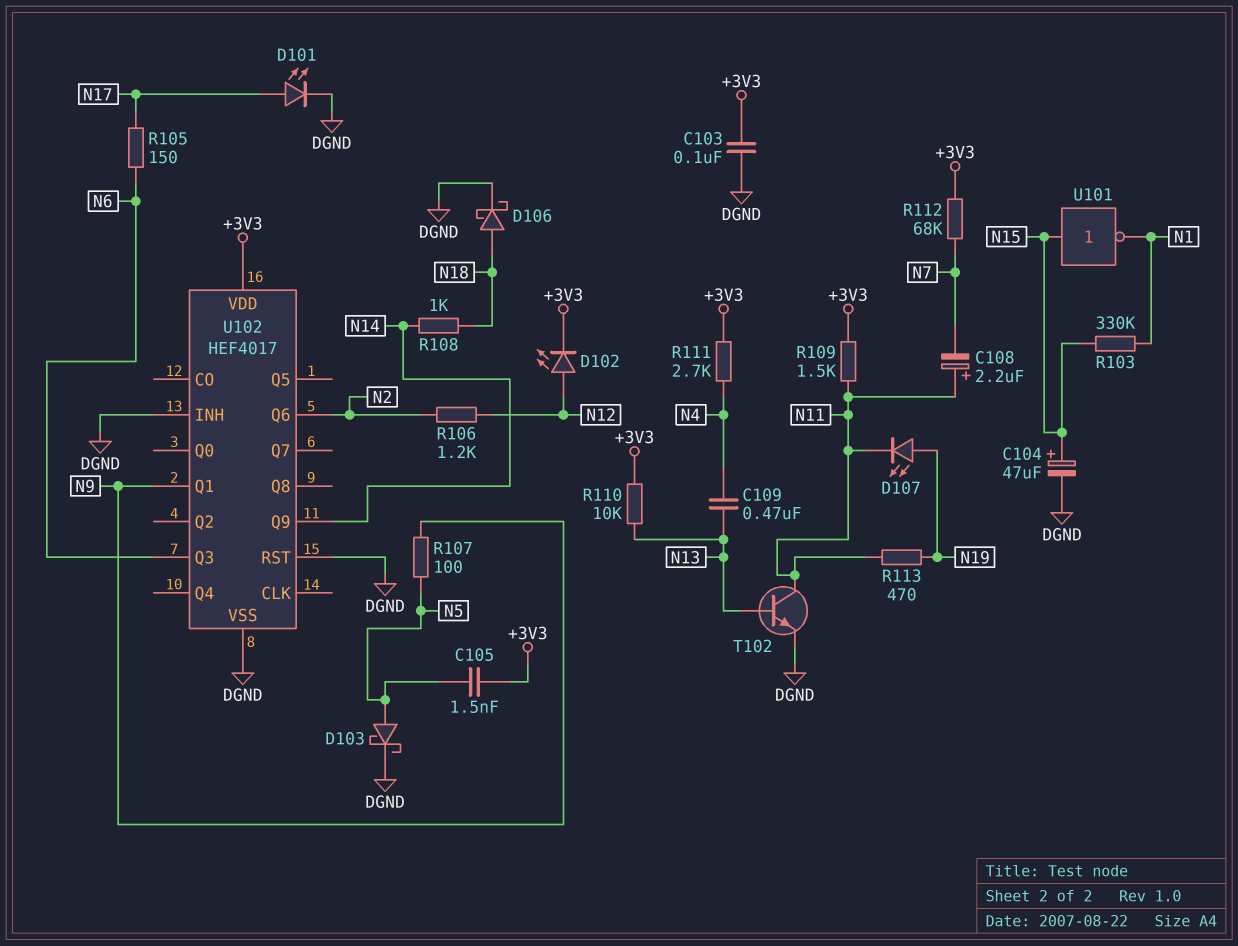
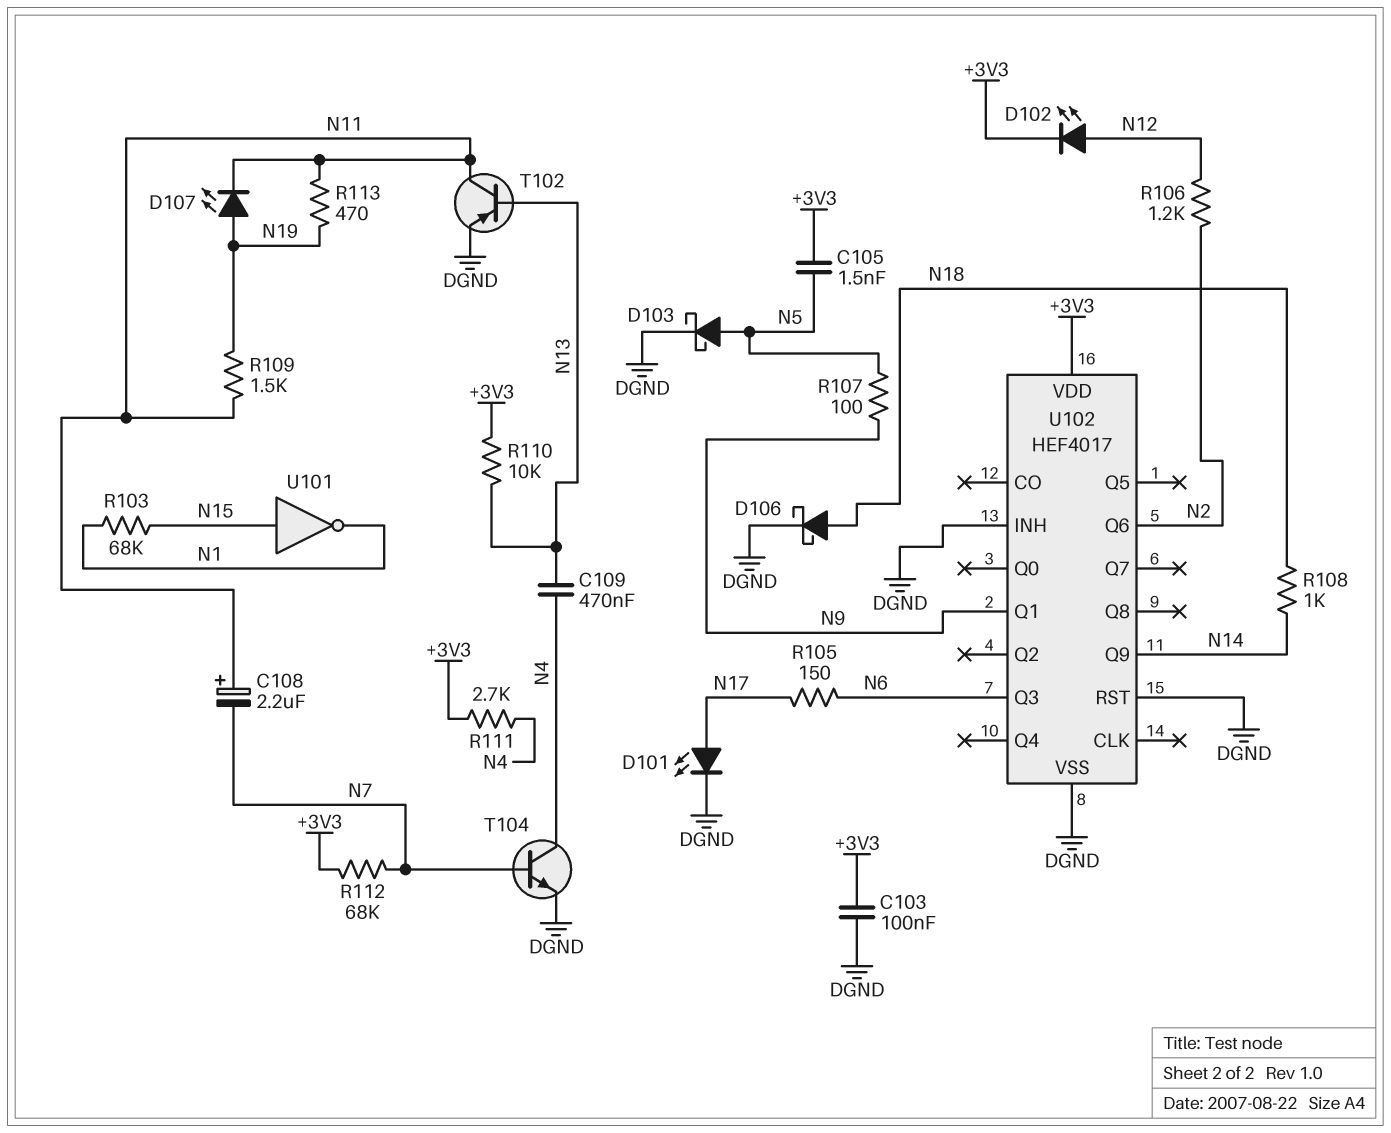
C104: 47uF (plus N15, minus DGND) -> none
R103: 330k (N1, N15) -> 68k (N1, N15)
R109: 1.5k (+3V3, N11) -> 1.5k (N11, N19)
T102: NPN (B N13, C N11, E DGND) -> PNP (B N13, C N11, E DGND)
T104: none -> NPN (B N7, C N4, E DGND)

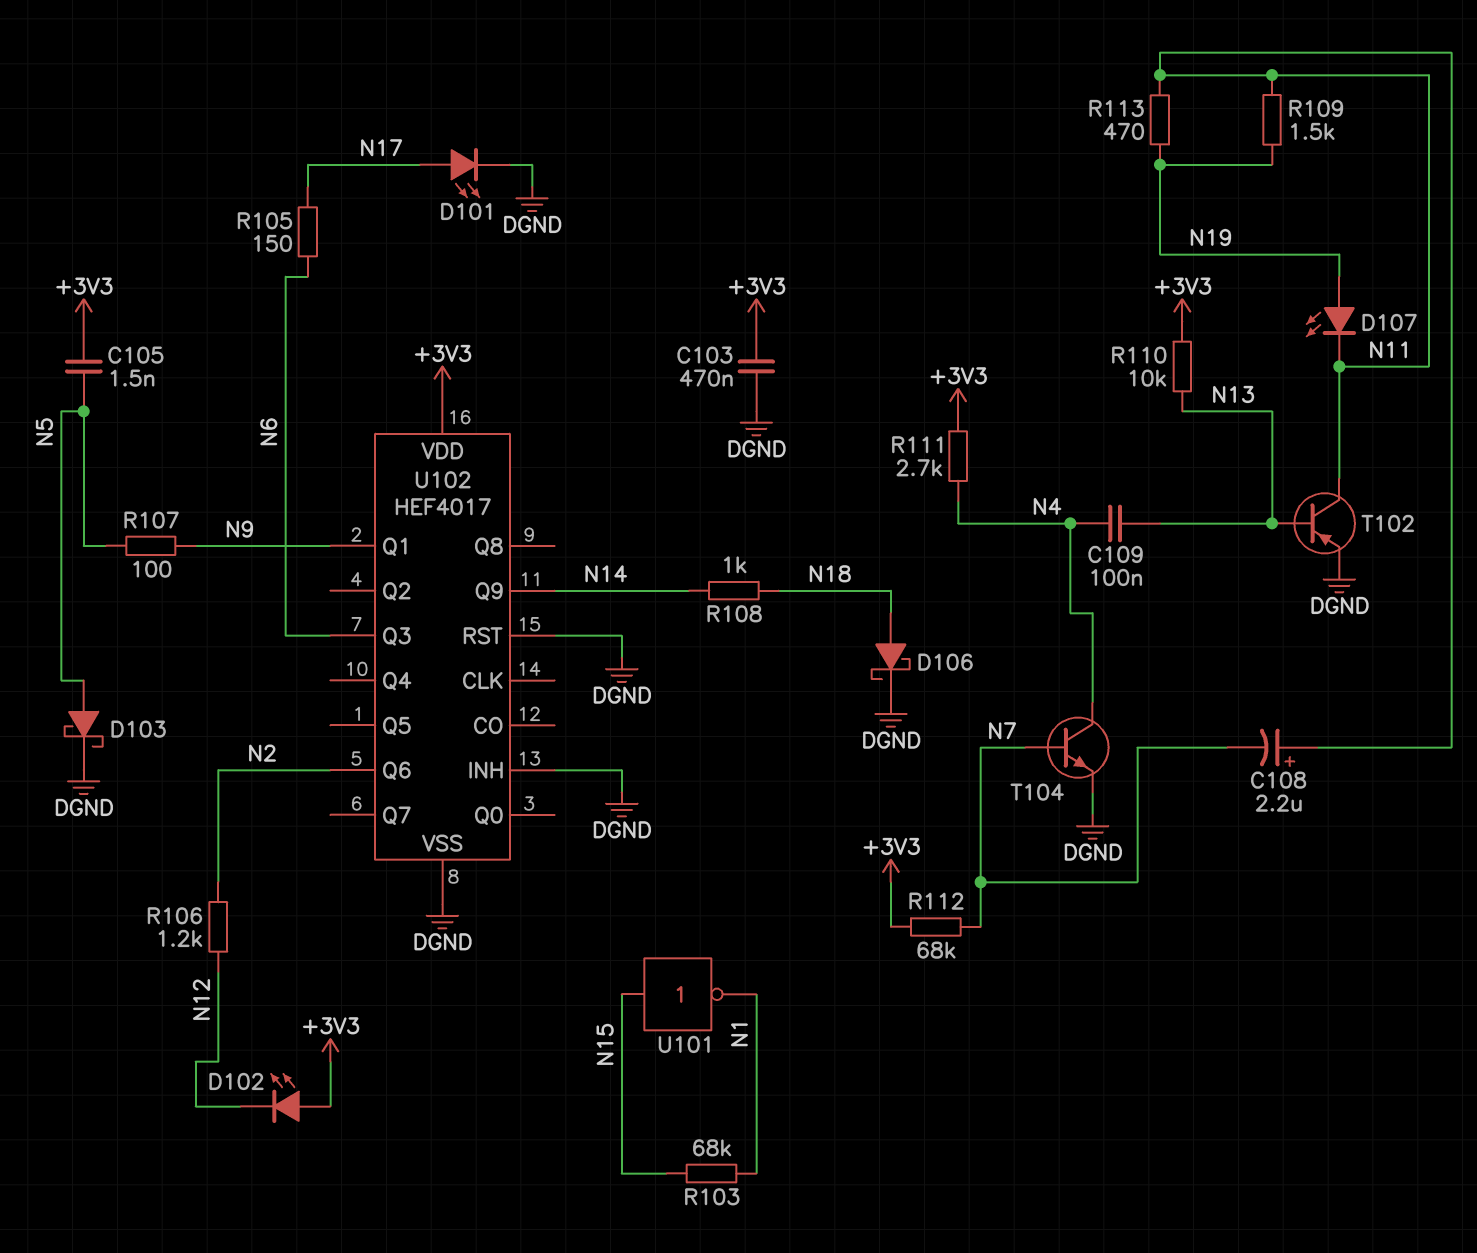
C103: 100nF (+3V3, DGND) -> 470nF (+3V3, DGND)
C109: 470nF (N4, N13) -> 100nF (N4, N13)
D102: LED (A N12, K +3V3) -> LED (A +3V3, K N12)

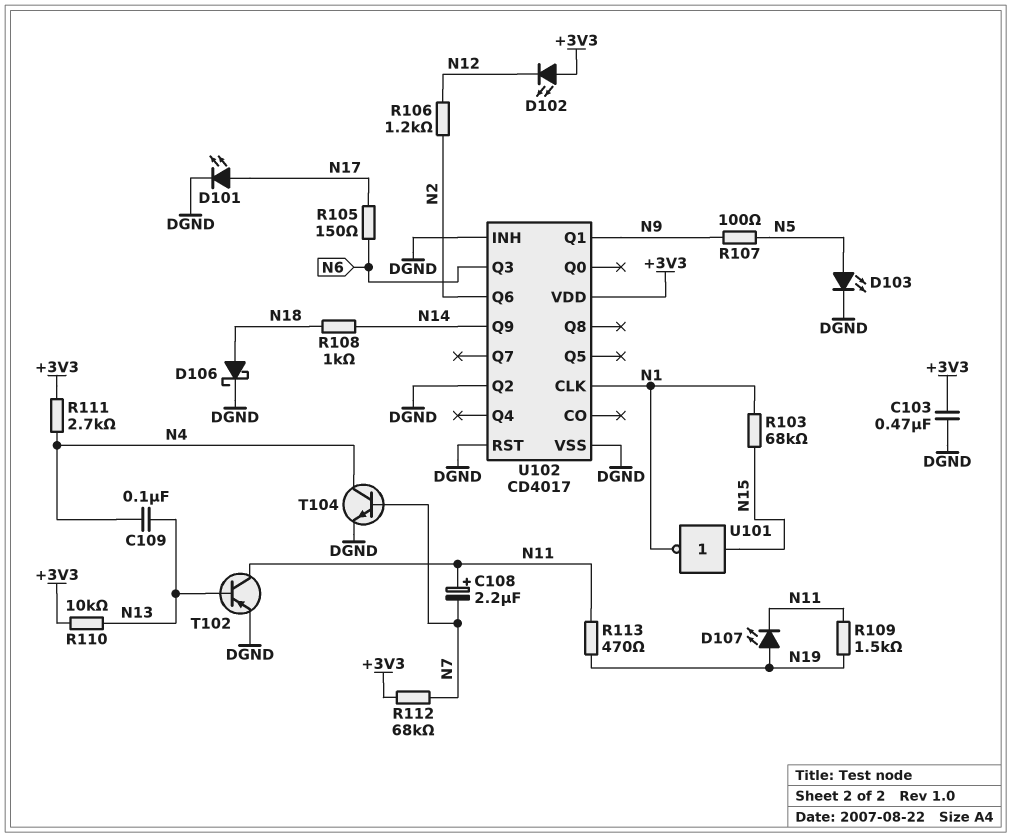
C105: 1.5nF (+3V3, N5) -> none
D103: schottky (A N5, K DGND) -> LED (A N5, K DGND)
U102: HEF4017 -> CD4017
U102 pin CLK: none -> N1
U102 pin Q2: none -> DGND

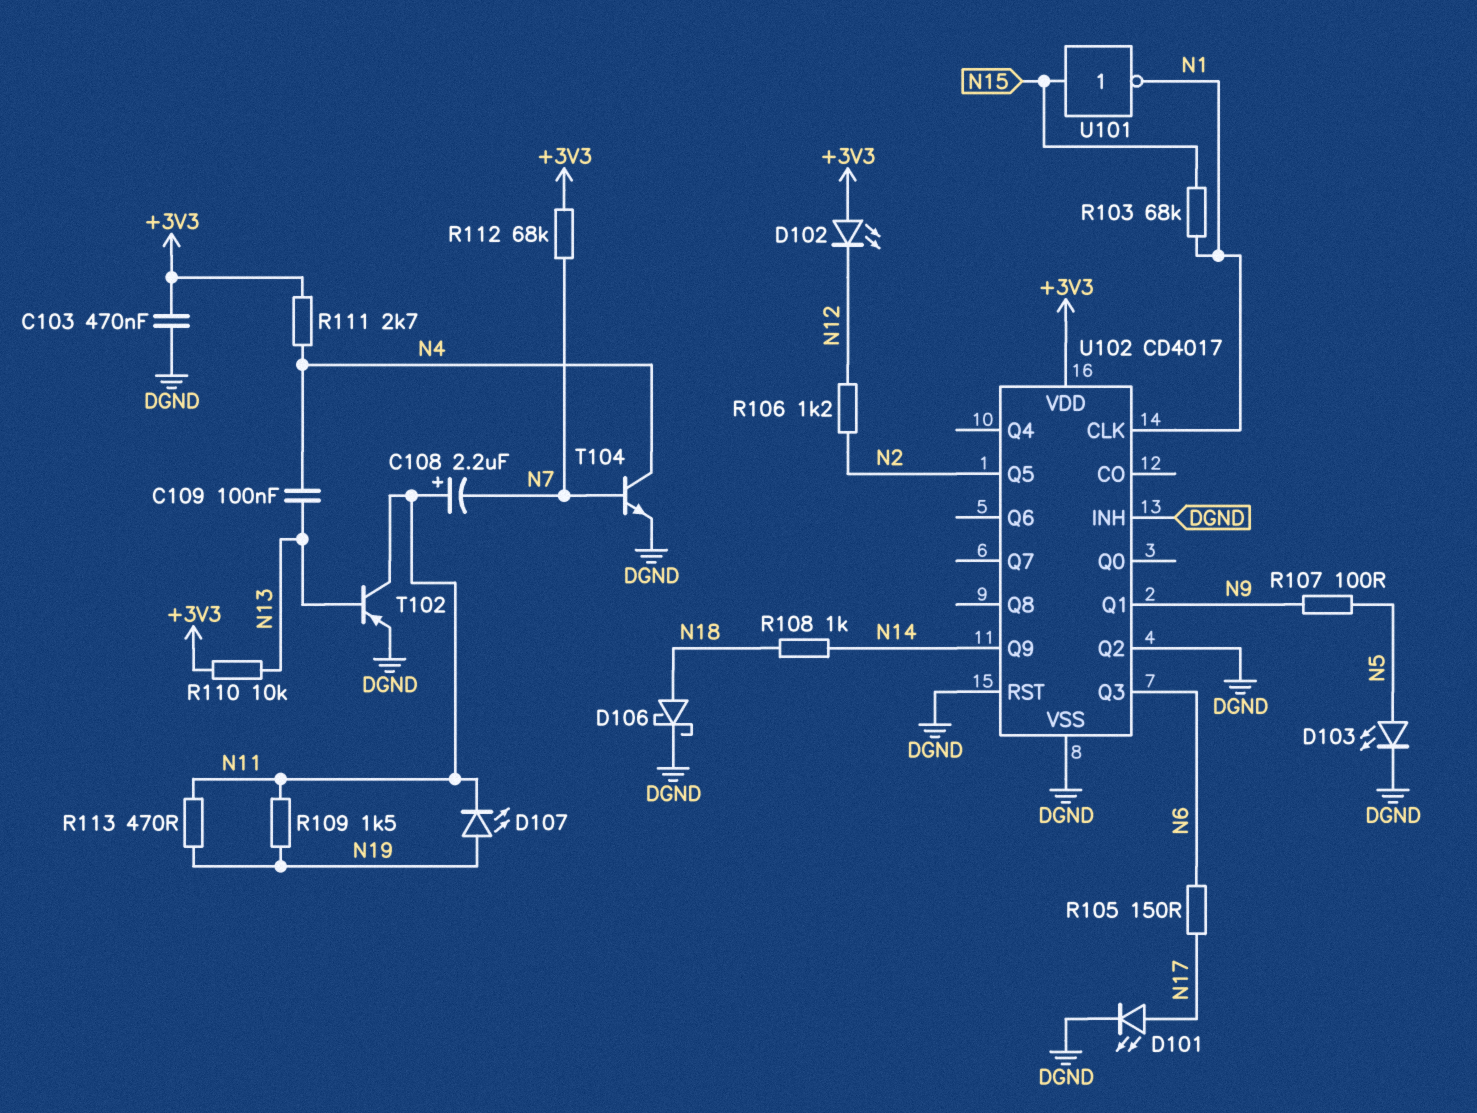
U102 pin Q5: none -> N2
U102 pin Q6: N2 -> none

